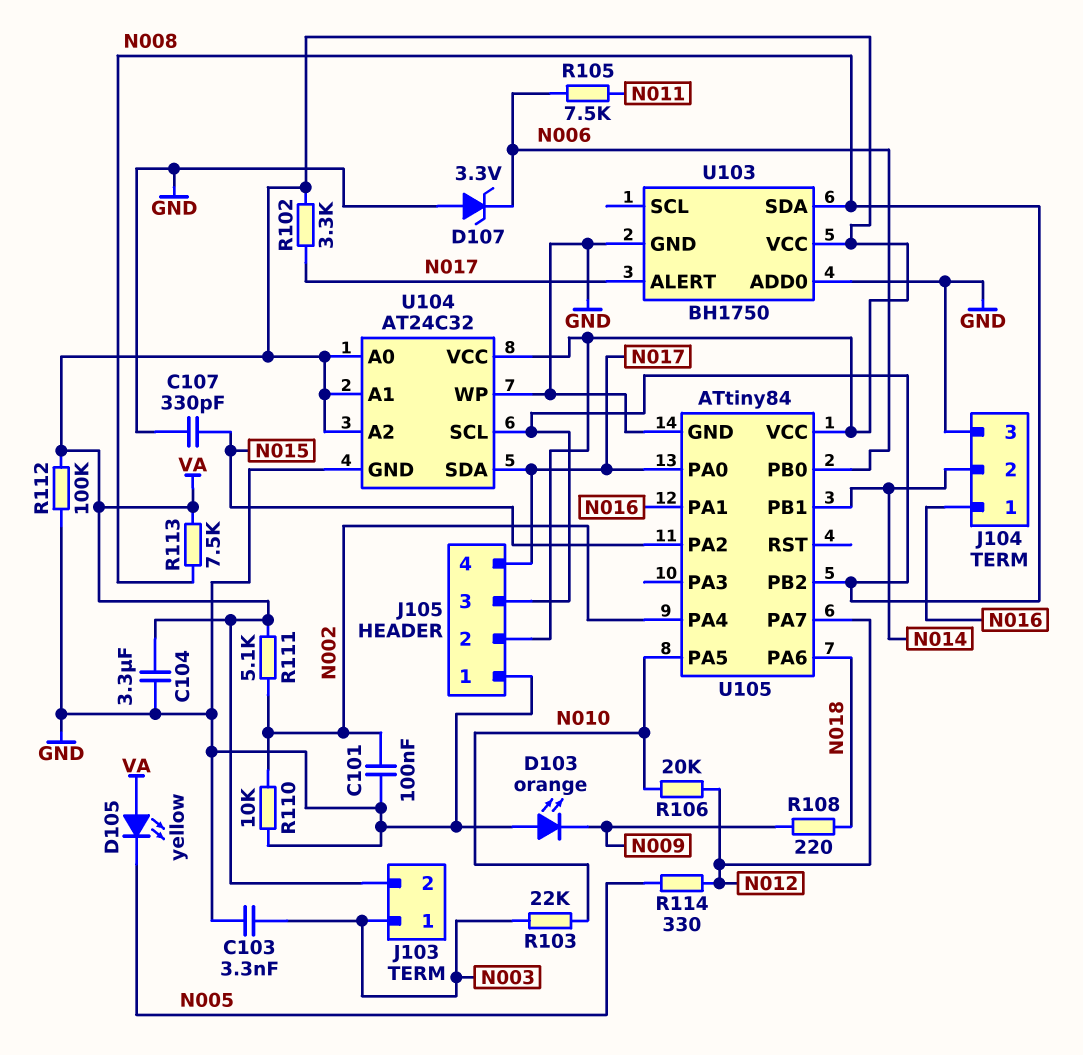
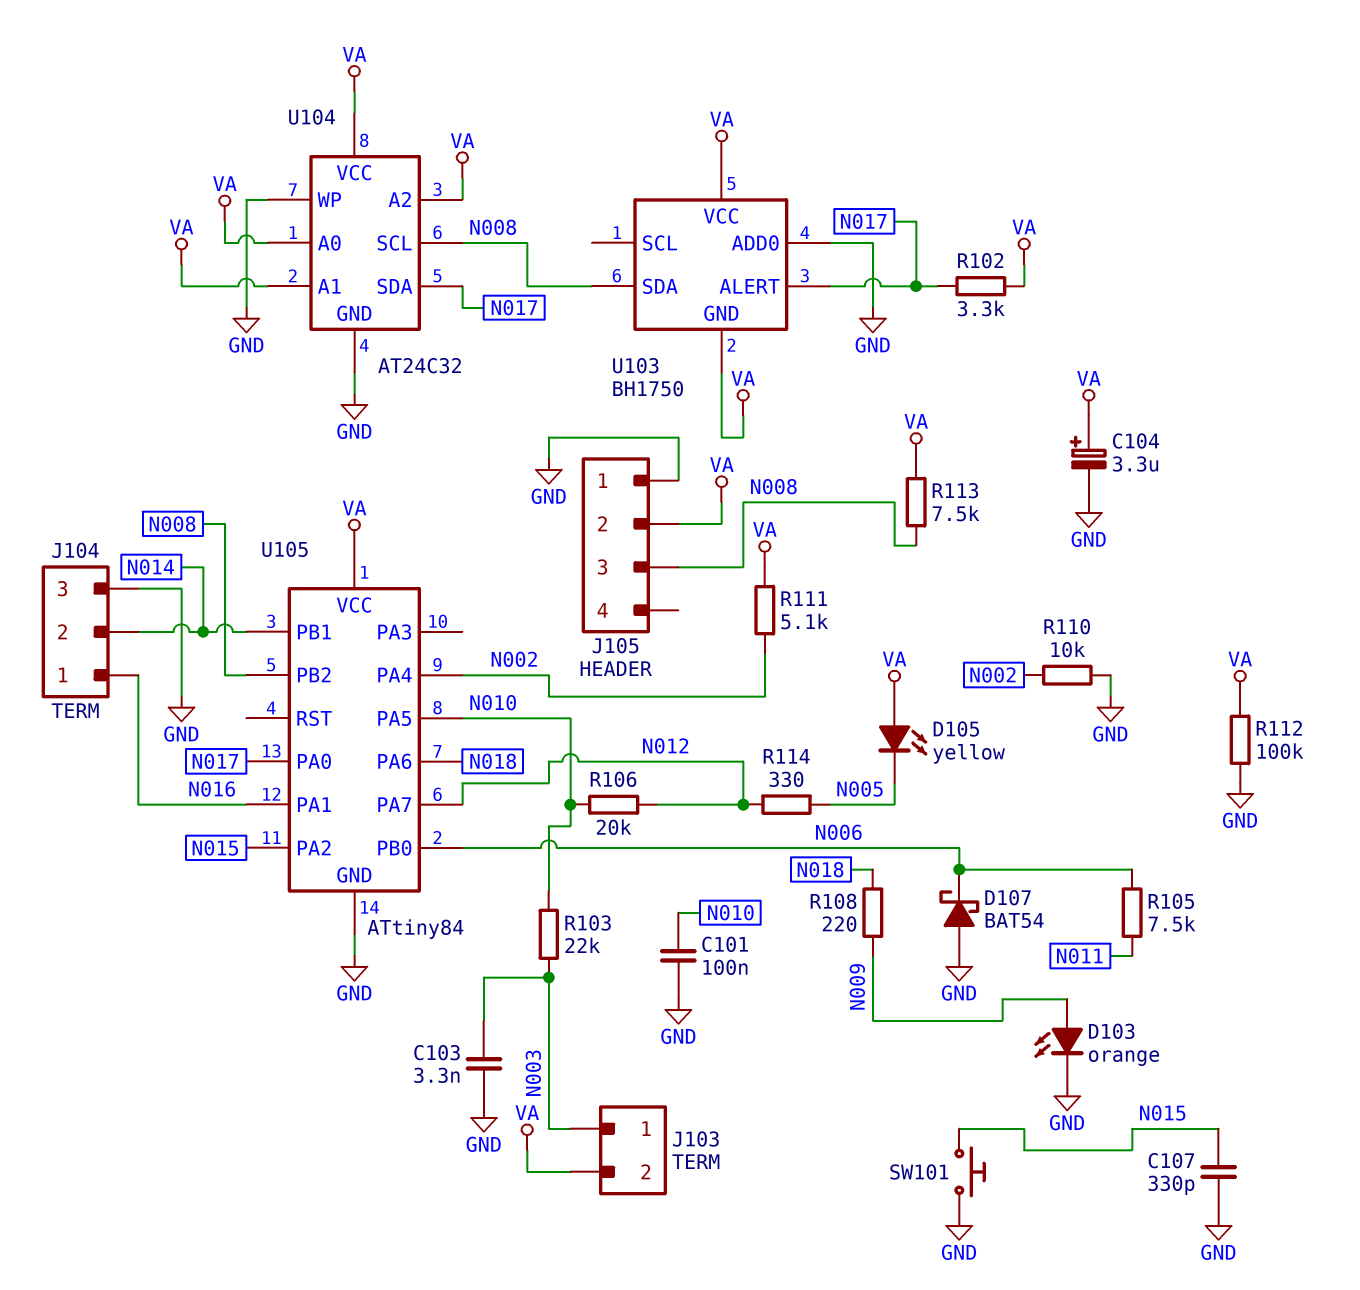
C101: 100nF (GND, N002) -> 100nF (GND, N010)
C104: 3.3uF (GND, VA) -> 3.3uF (plus VA, minus GND)
D103: LED orange (A GND, K N009) -> LED orange (A N009, K GND)
D107: zener 3.3V (A GND, K N006) -> schottky BAT54 (A GND, K N006)
J105 pin 4: N017 -> none
SW101: none -> button (GND, N015)
U103 pin GND: GND -> VA

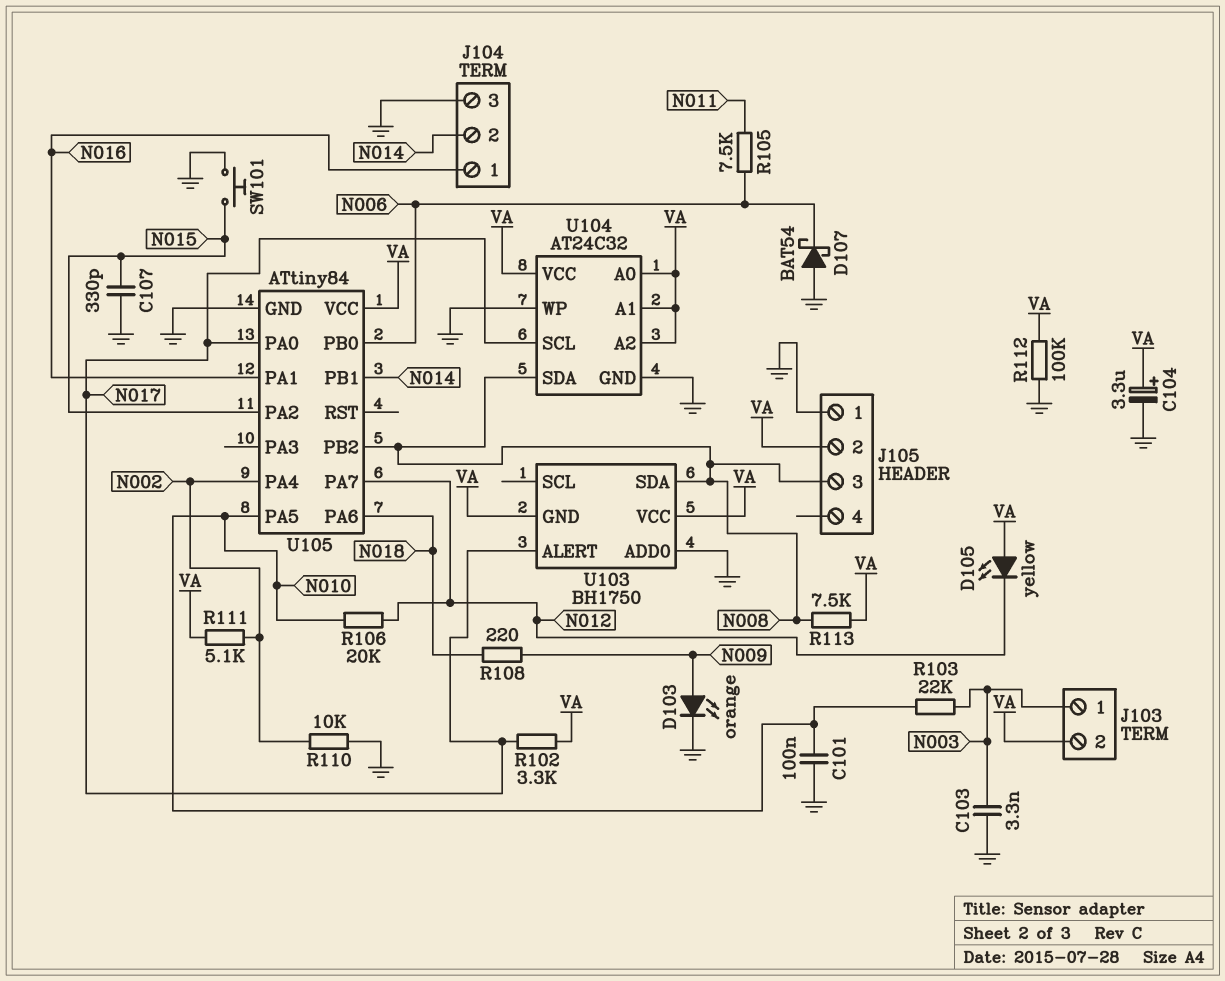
D105: LED yellow (A VA, K N005) -> LED yellow (A VA, K N012)
R114: 330 (N005, N012) -> none
U104 pin SCL: N008 -> N017
U104 pin SDA: N017 -> N008

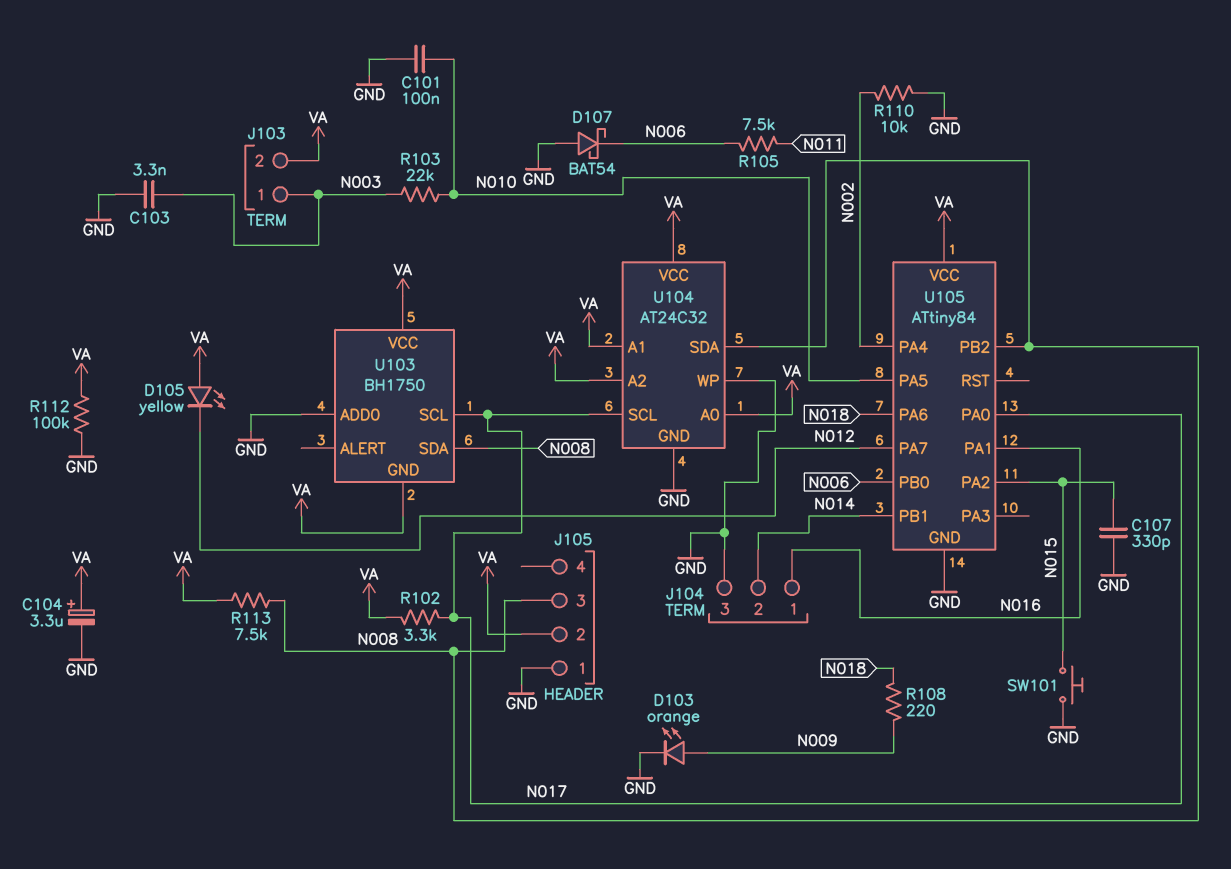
R106: 20k (N010, N012) -> none
R111: 5.1k (N002, VA) -> none
U103 pin ALERT: N017 -> none
U103 pin SCL: none -> N017

